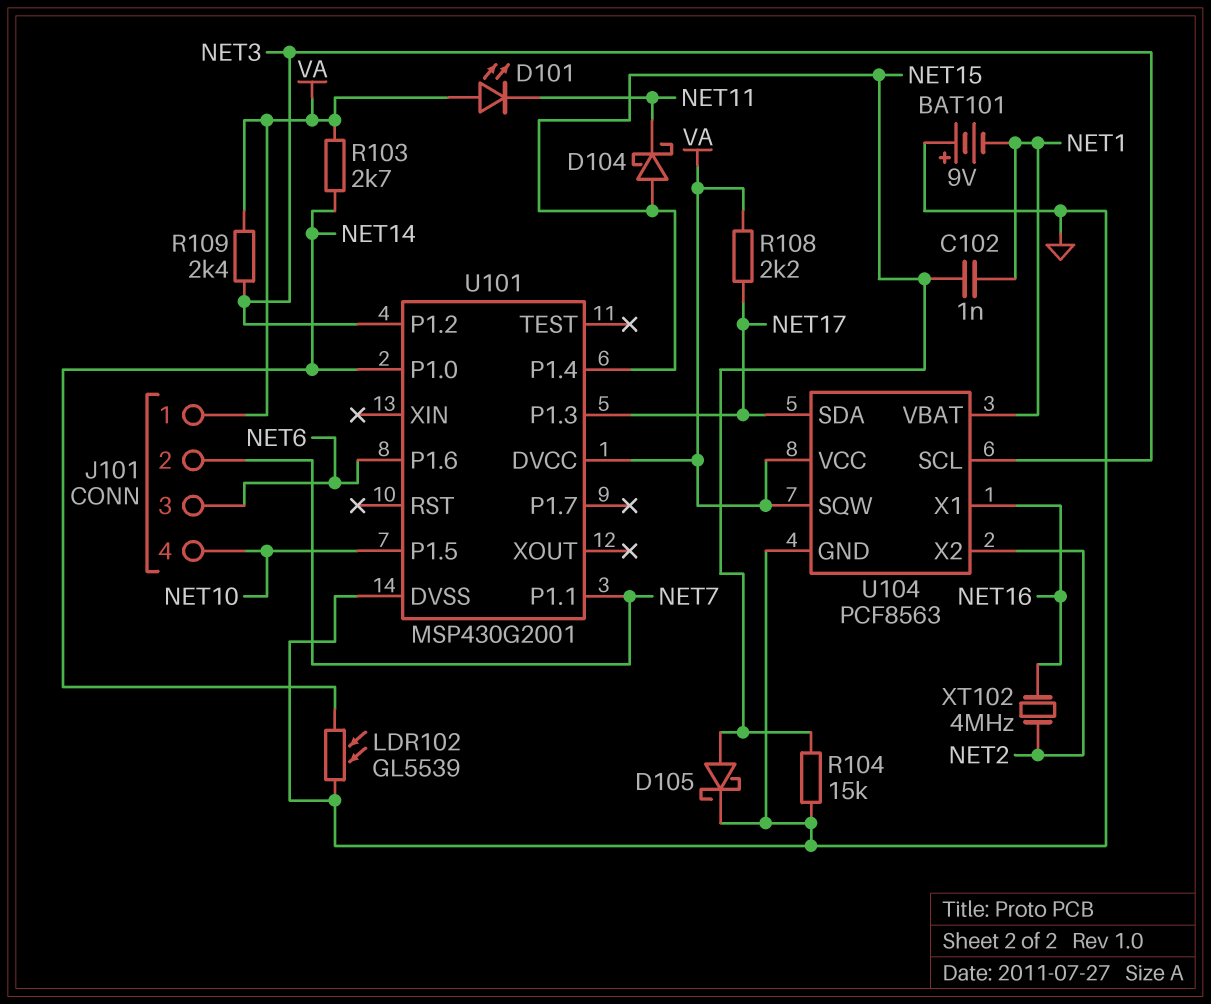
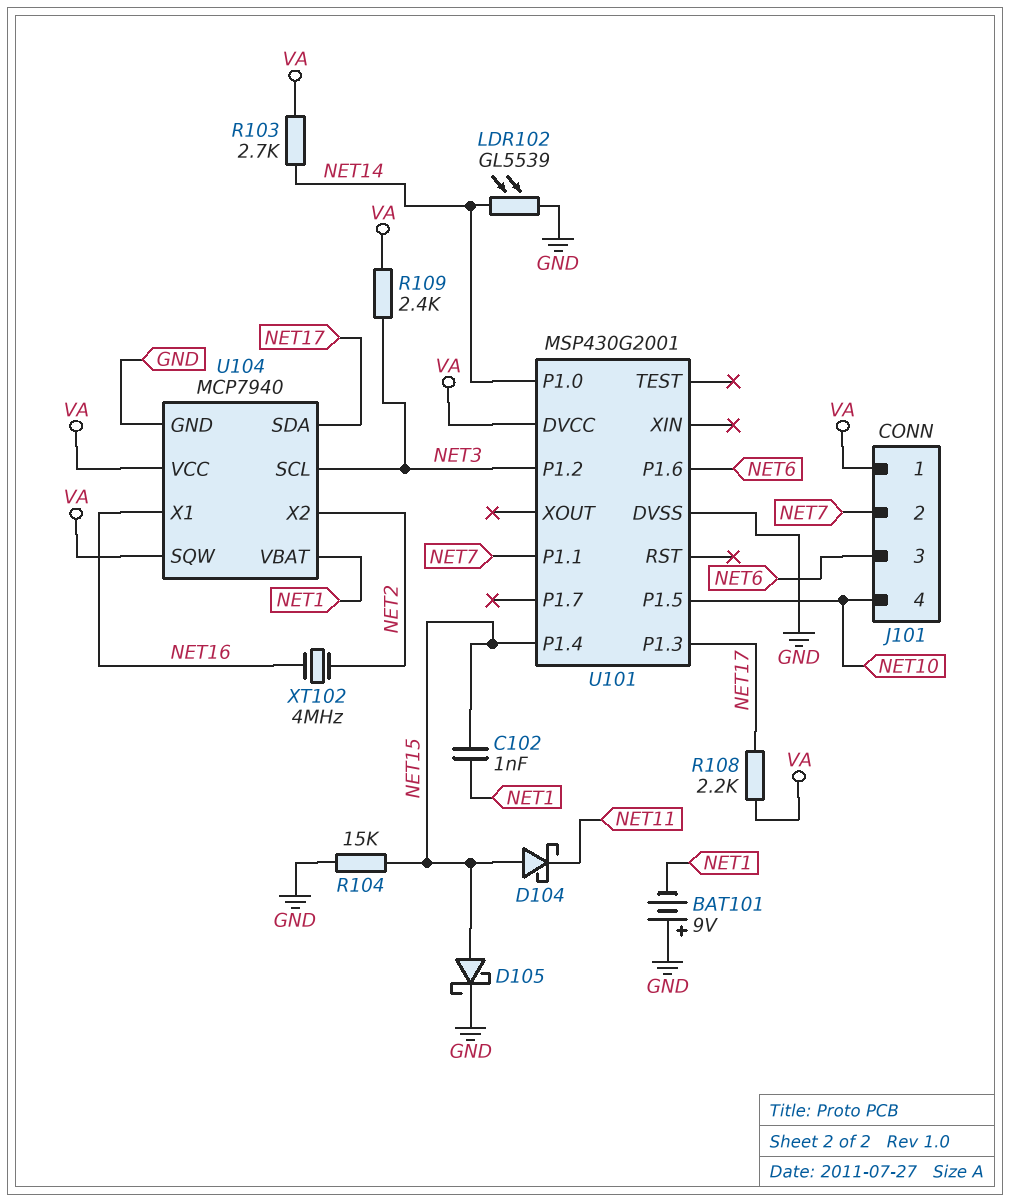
D101: LED (A VA, K NET11) -> none
U104: PCF8563 -> MCP7940

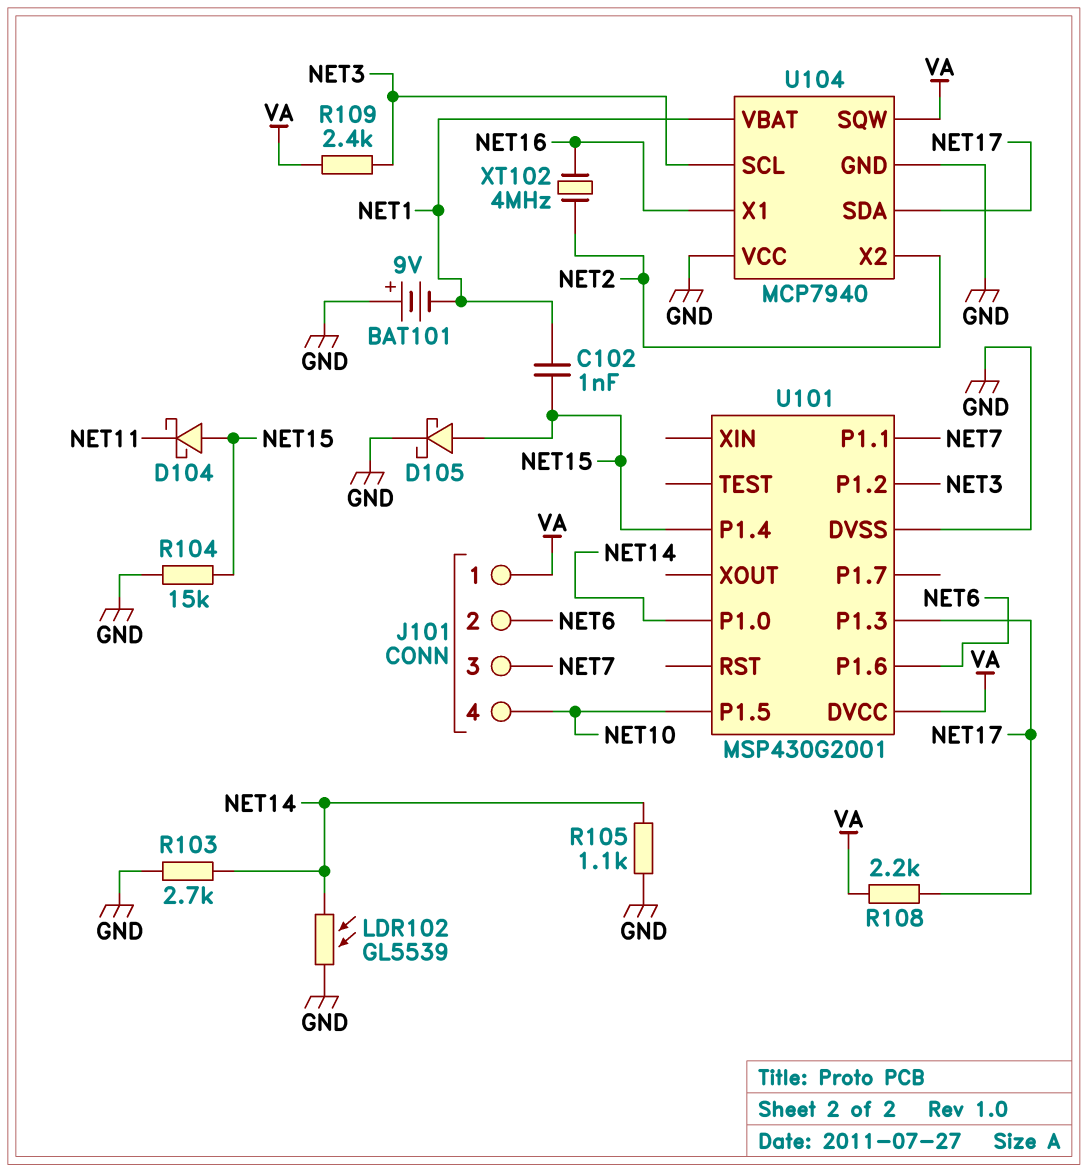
J101 pin 2: NET7 -> NET6
J101 pin 3: NET6 -> NET7
R103: 2.7k (NET14, VA) -> 2.7k (GND, NET14)
R105: none -> 1.1k (GND, NET14)
U104 pin VCC: VA -> GND

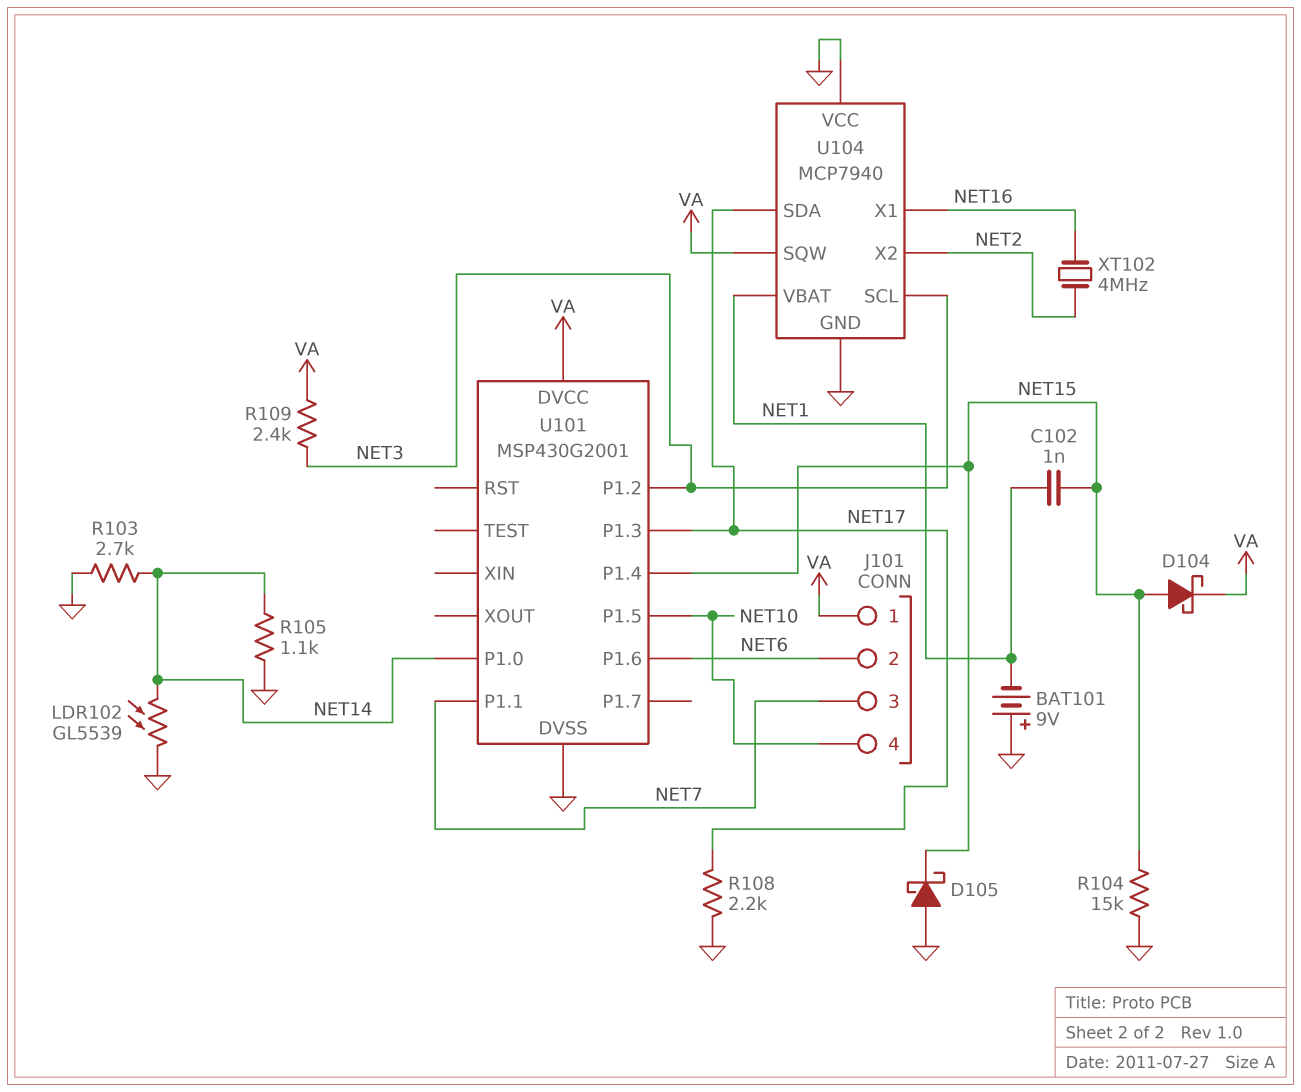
D104: schottky (A NET15, K NET11) -> schottky (A NET15, K VA)
D105: schottky (A NET15, K GND) -> schottky (A GND, K NET15)
R108: 2.2k (NET17, VA) -> 2.2k (GND, NET17)

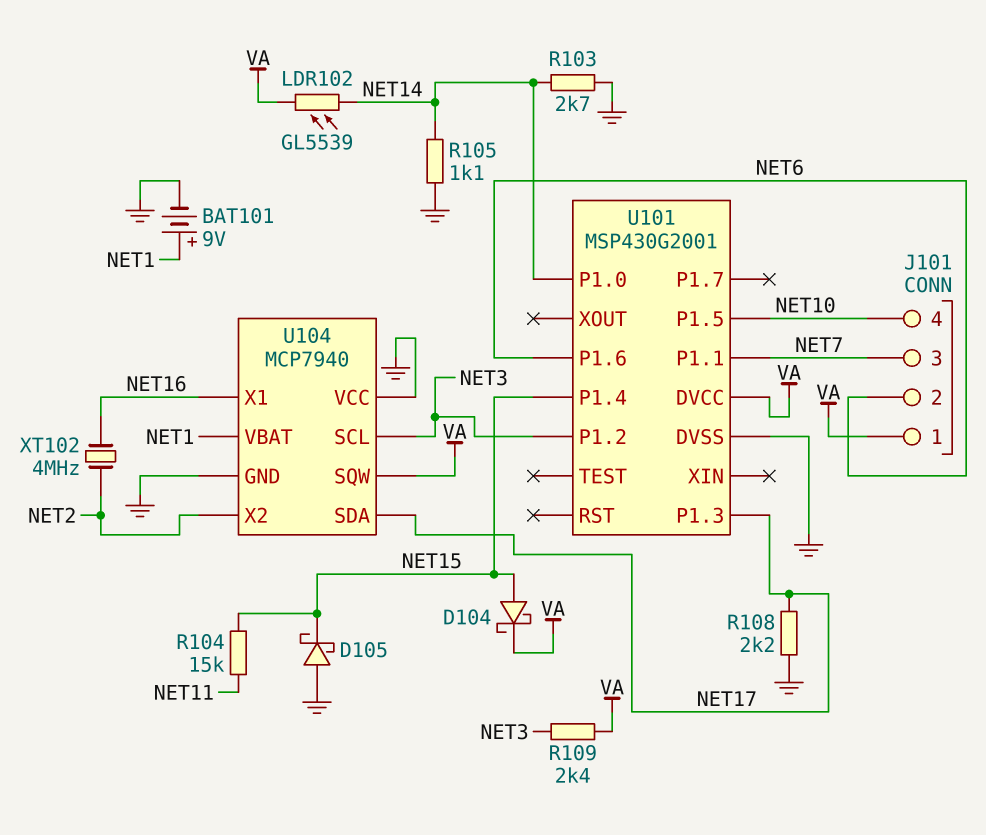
BAT101: 9V (plus GND, minus NET1) -> 9V (plus NET1, minus GND)
C102: 1nF (NET1, NET15) -> none
LDR102: GL5539 (GND, NET14) -> GL5539 (NET14, VA)
R104: 15k (GND, NET15) -> 15k (NET11, NET15)

